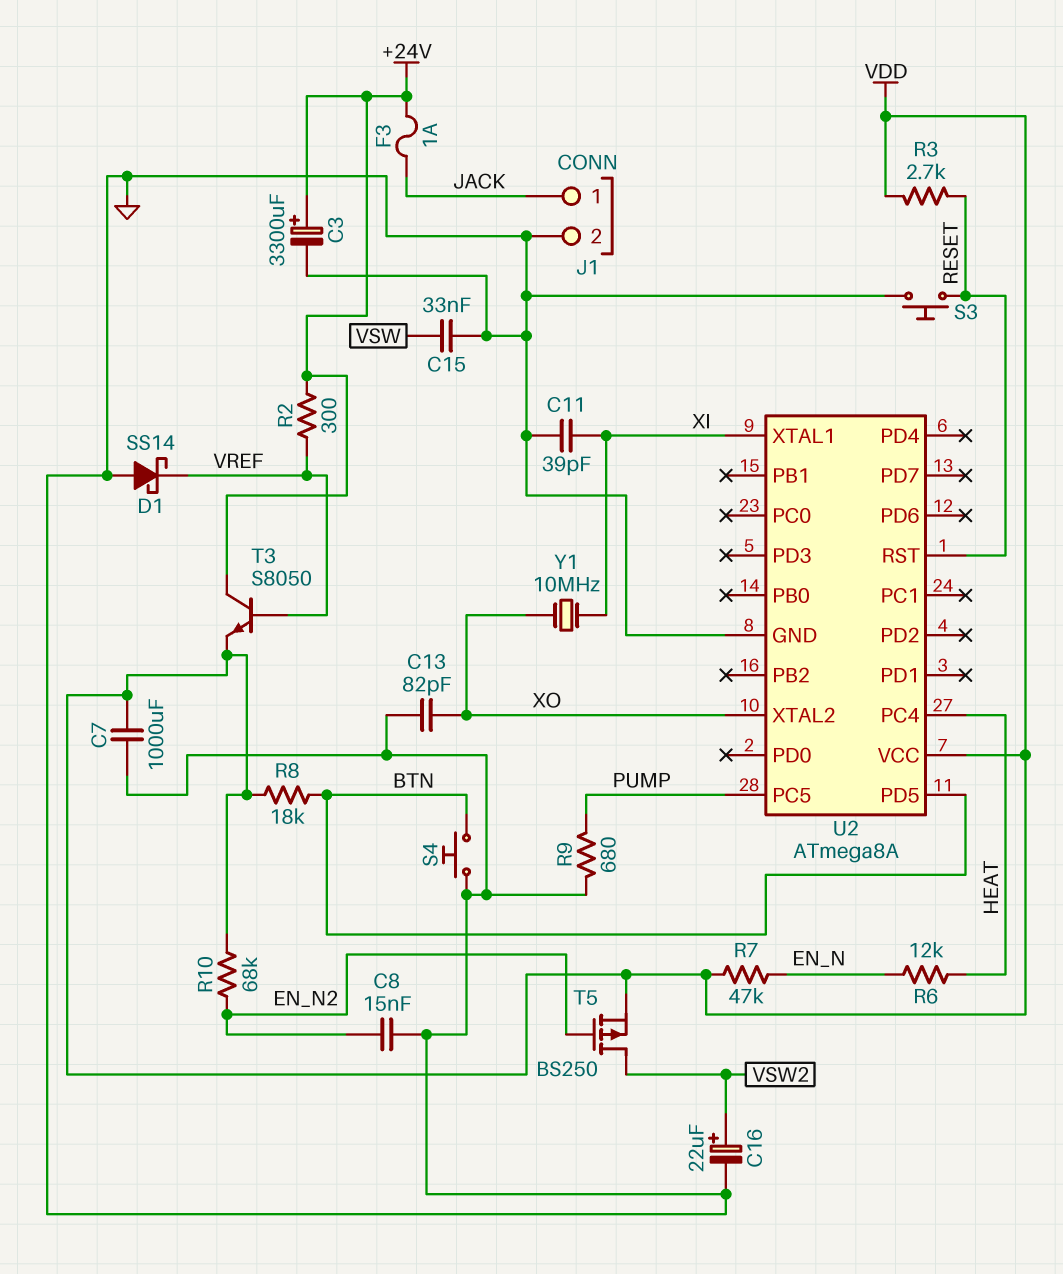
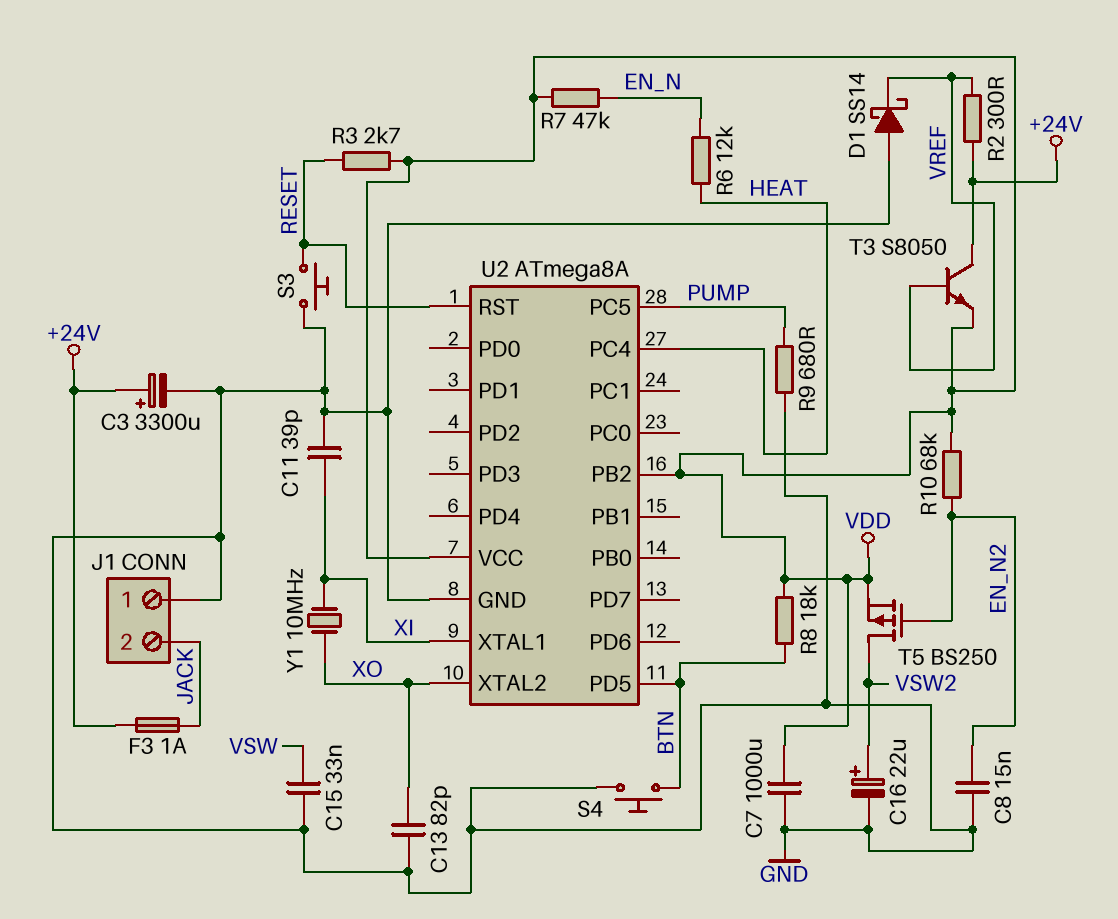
J1 pin 1: JACK -> GND
J1 pin 2: GND -> JACK
U2 pin PB2: none -> VDD

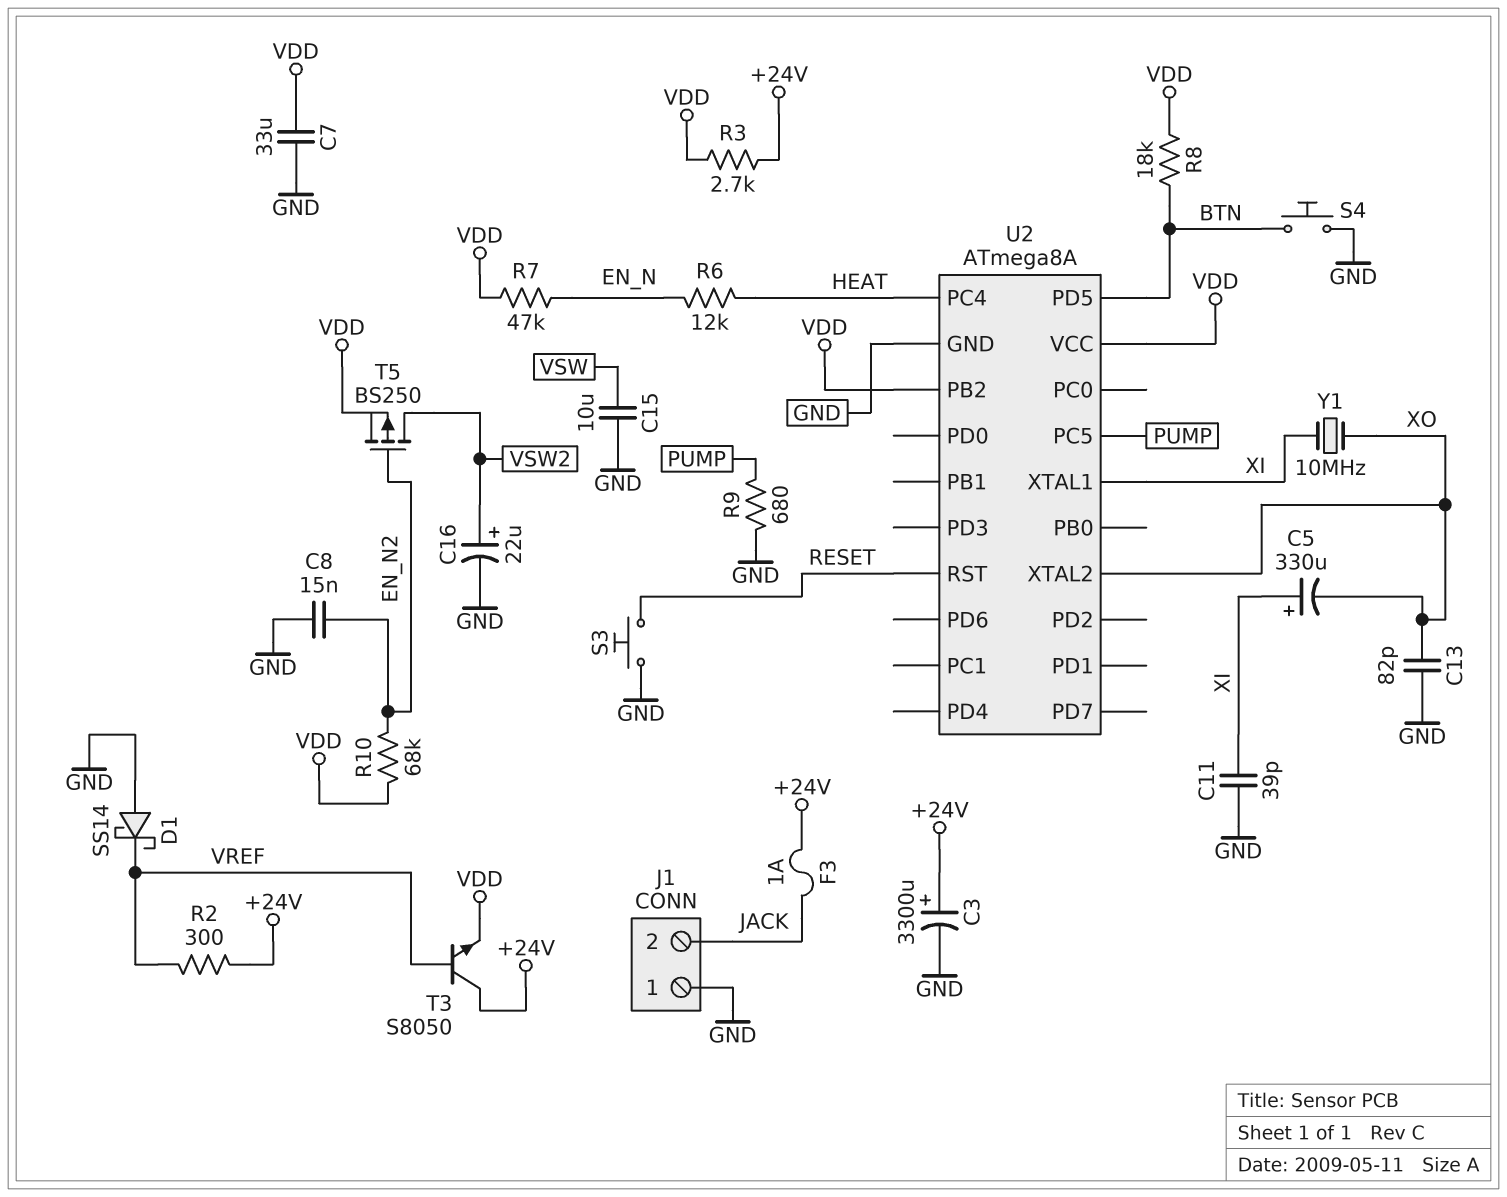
C5: none -> 330uF (plus XI, minus XO)
C7: 1000uF (GND, VDD) -> 33uF (GND, VDD)
C15: 33nF (GND, VSW) -> 10uF (GND, VSW)
R3: 2.7k (RESET, VDD) -> 2.7k (+24V, VDD)

